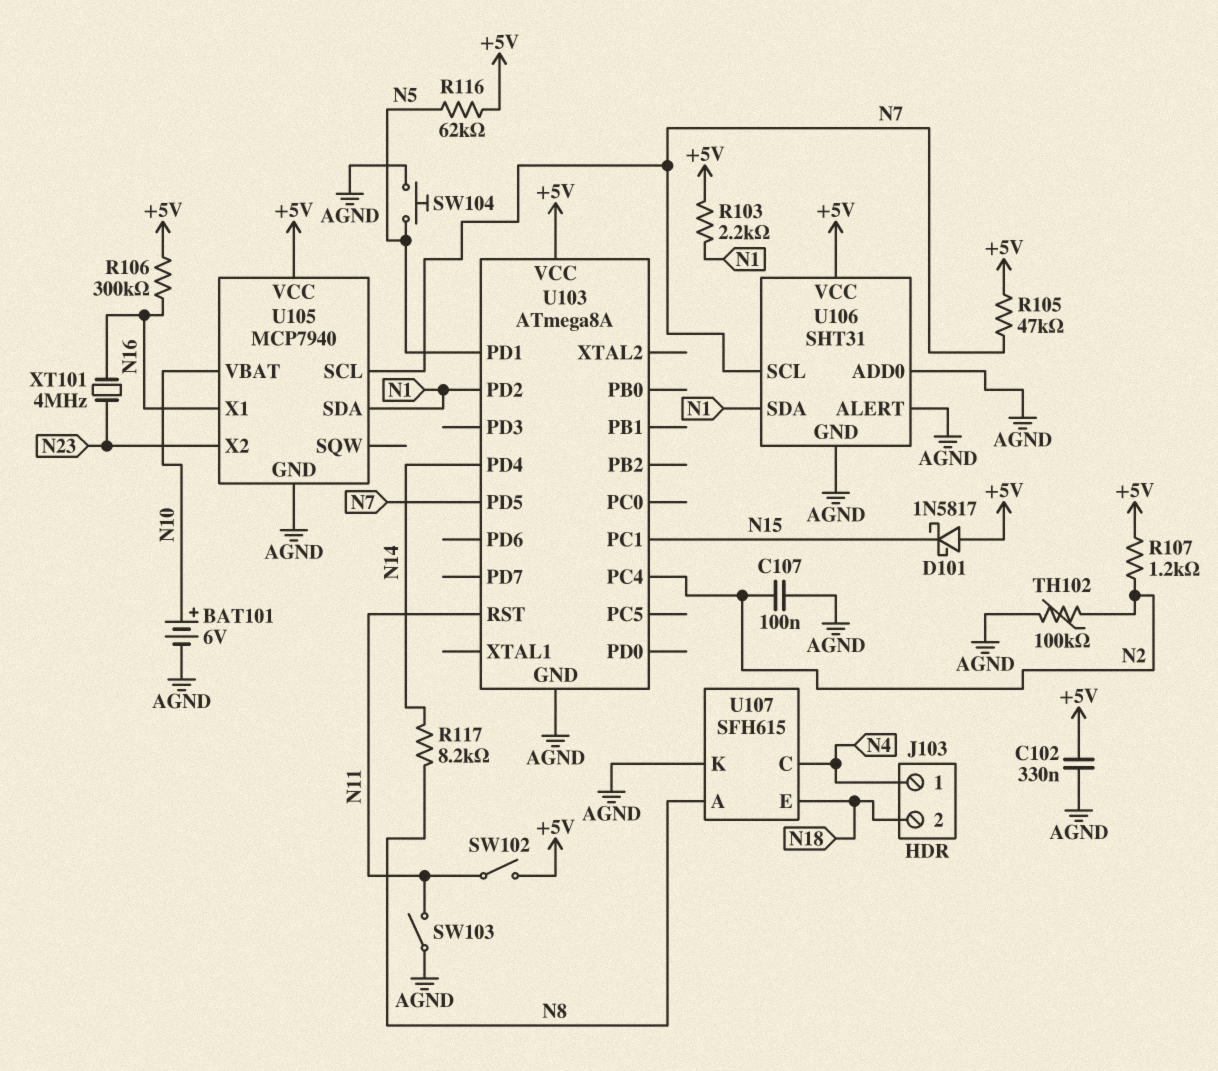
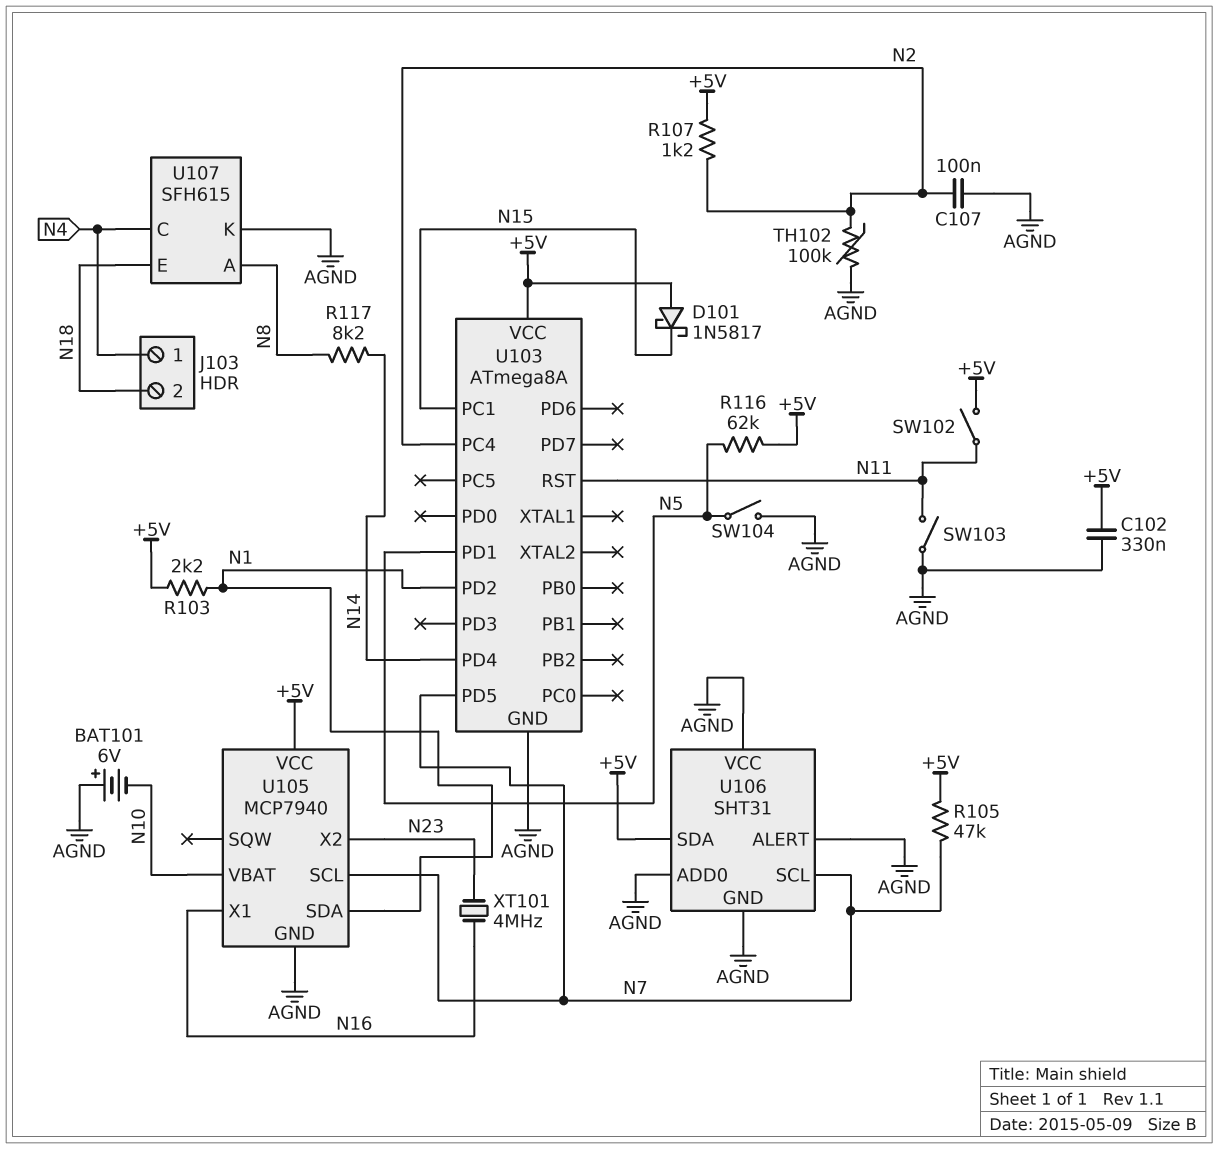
BAT101: 6V (plus N10, minus AGND) -> 6V (plus AGND, minus N10)
R106: 300k (+5V, N16) -> none
SW104: button (AGND, N5) -> switch (AGND, N5)
U106 pin SDA: N1 -> +5V
U106 pin VCC: +5V -> AGND

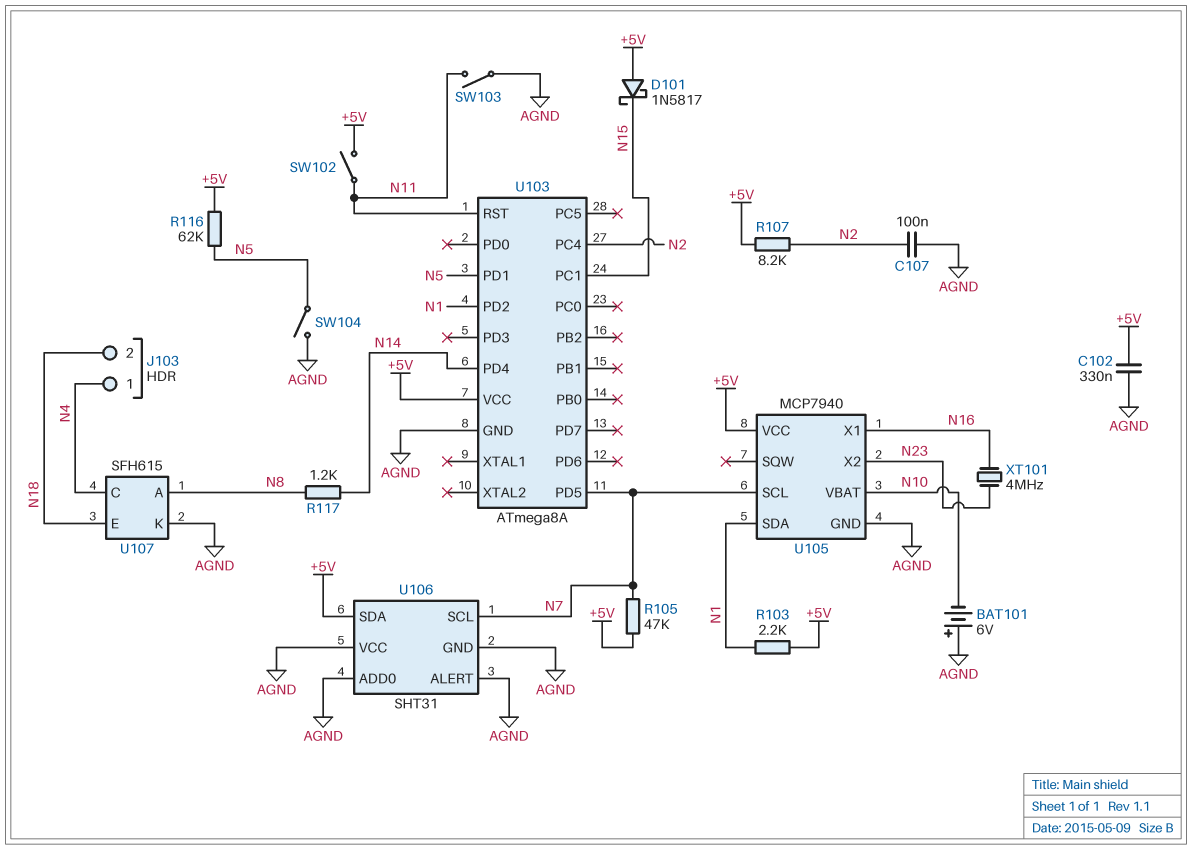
R107: 1.2k (+5V, N2) -> 8.2k (+5V, N2)
R117: 8.2k (N8, N14) -> 1.2k (N8, N14)
TH102: 100k (AGND, N2) -> none

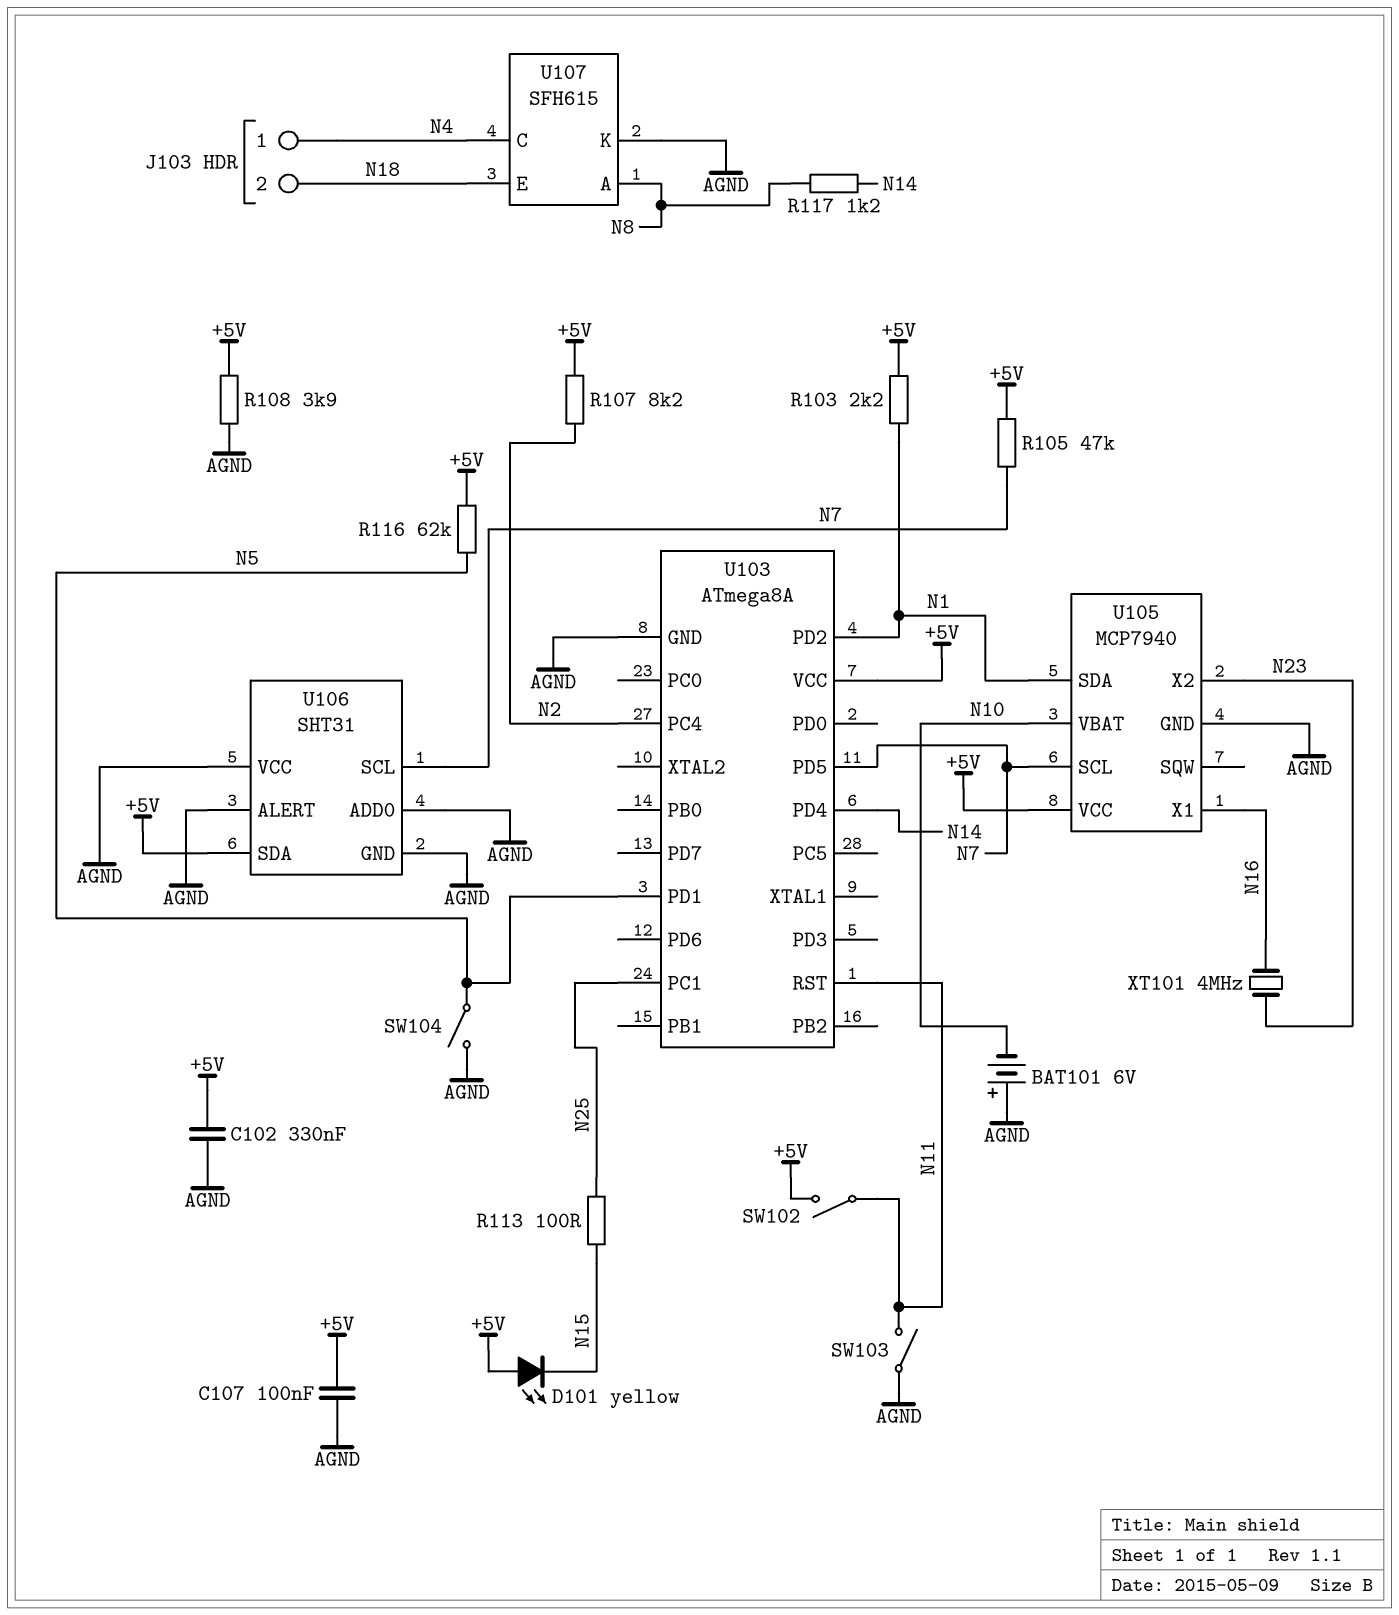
C107: 100nF (AGND, N2) -> 100nF (+5V, AGND)
D101: schottky 1N5817 (A +5V, K N15) -> LED yellow (A +5V, K N15)
R108: none -> 3.9k (+5V, AGND)
R113: none -> 100 (N15, N25)
U103 pin PC1: N15 -> N25

